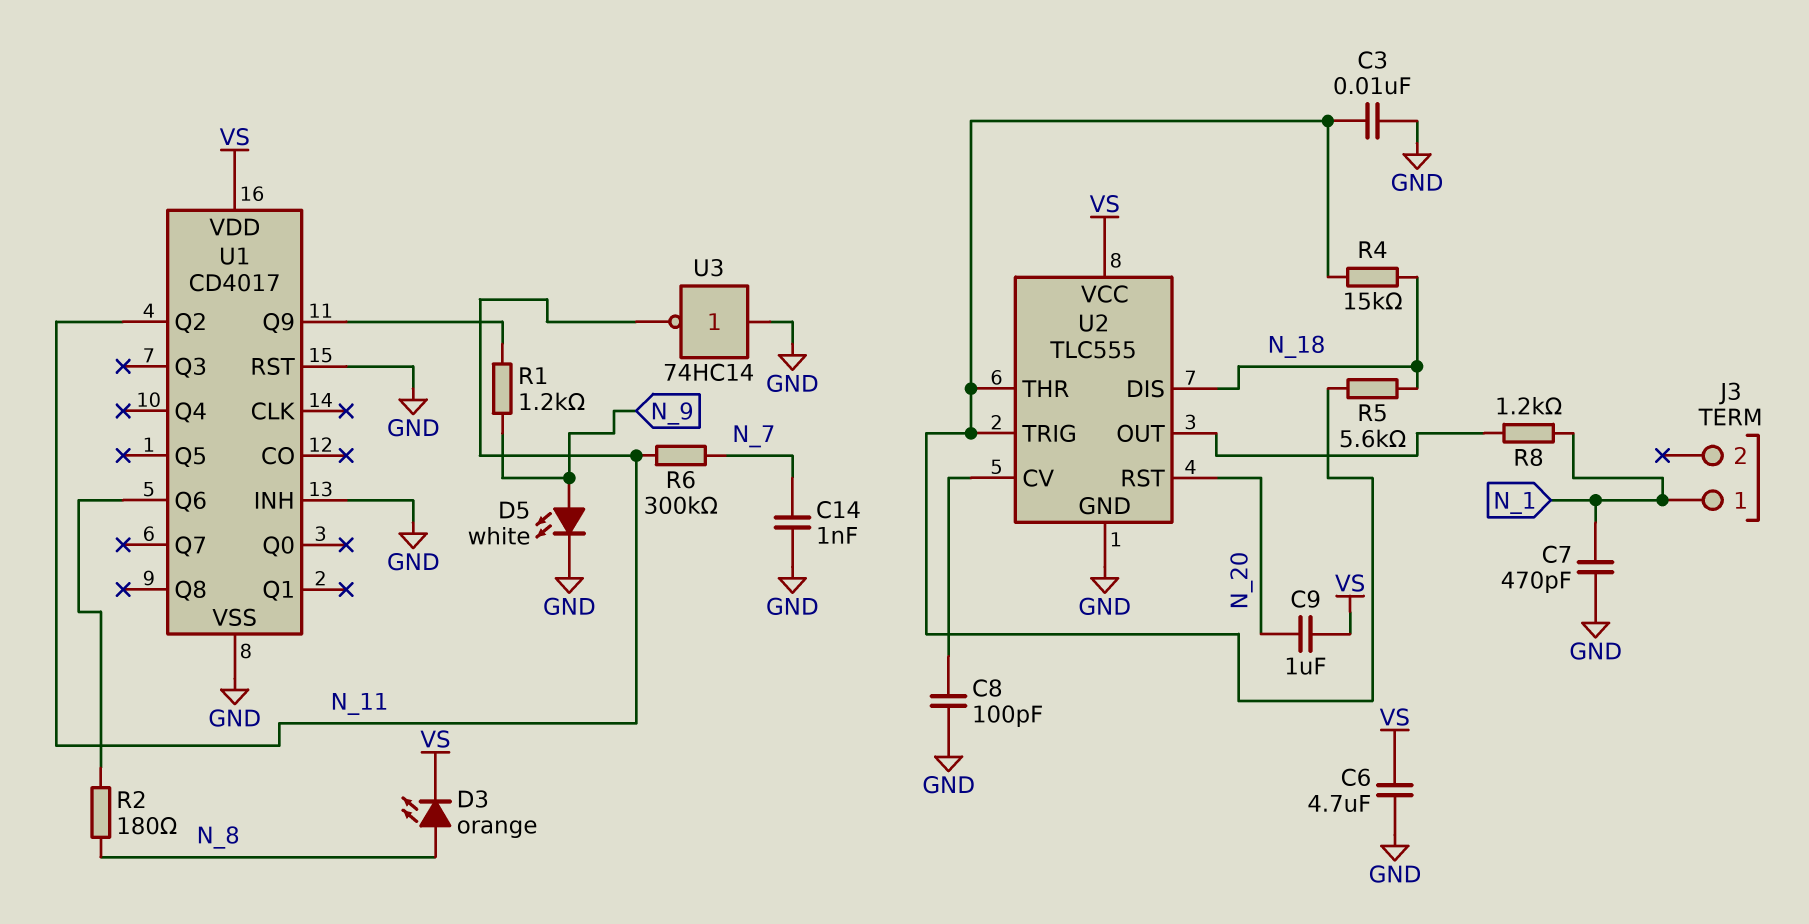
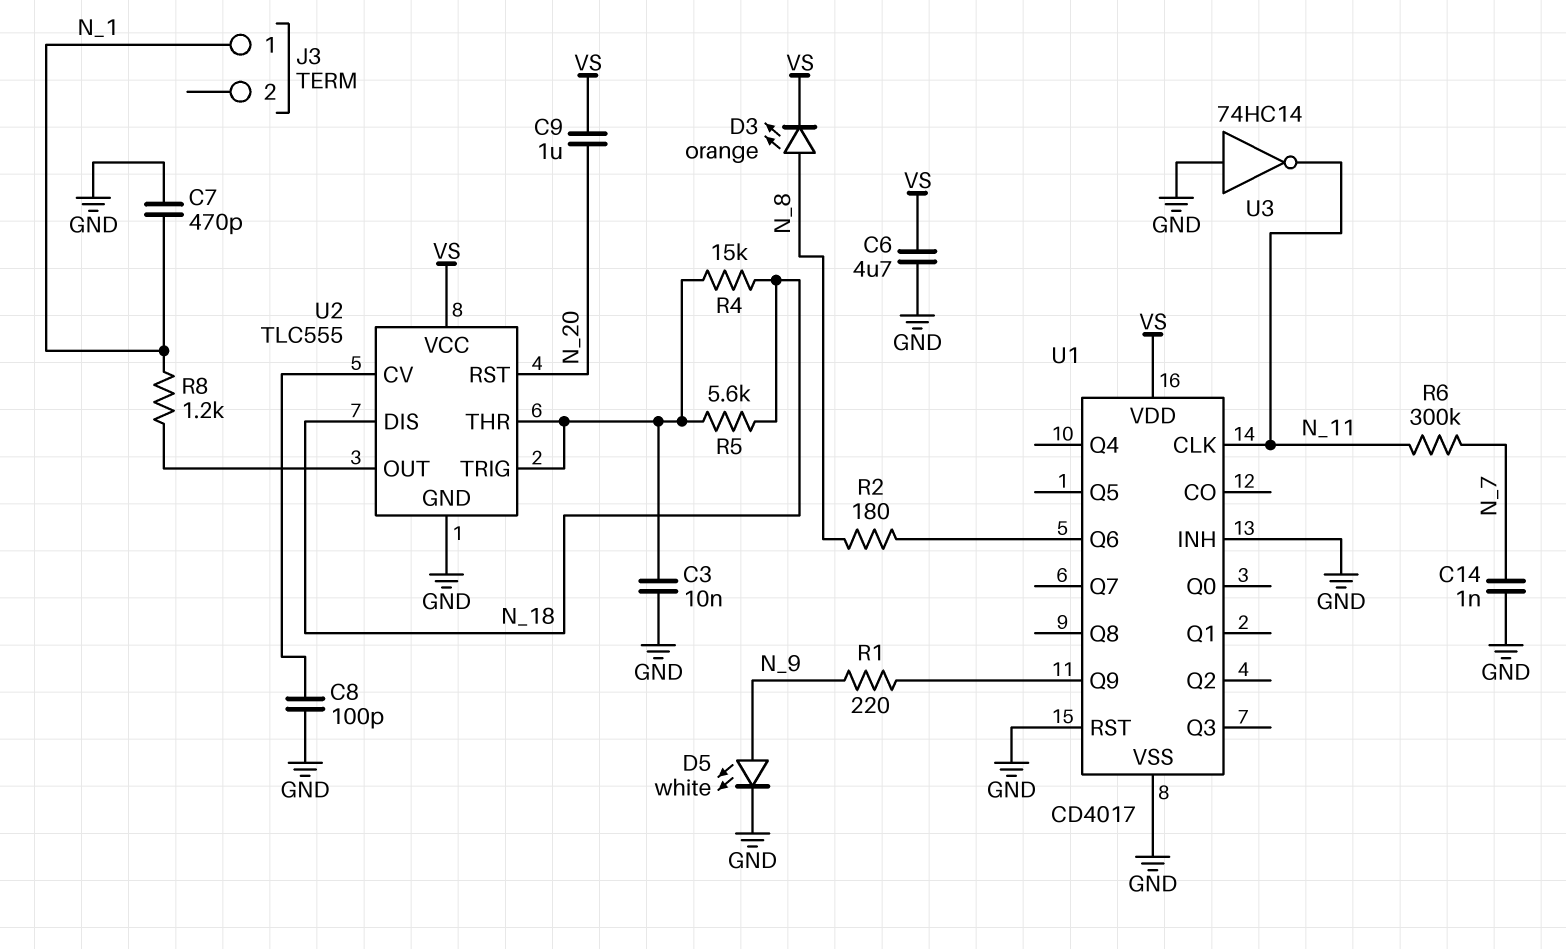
R1: 1.2k (N_9, U1/Q9) -> 220 (N_9, U1/Q9)
U1 pin CLK: none -> N_11
U1 pin Q2: N_11 -> none

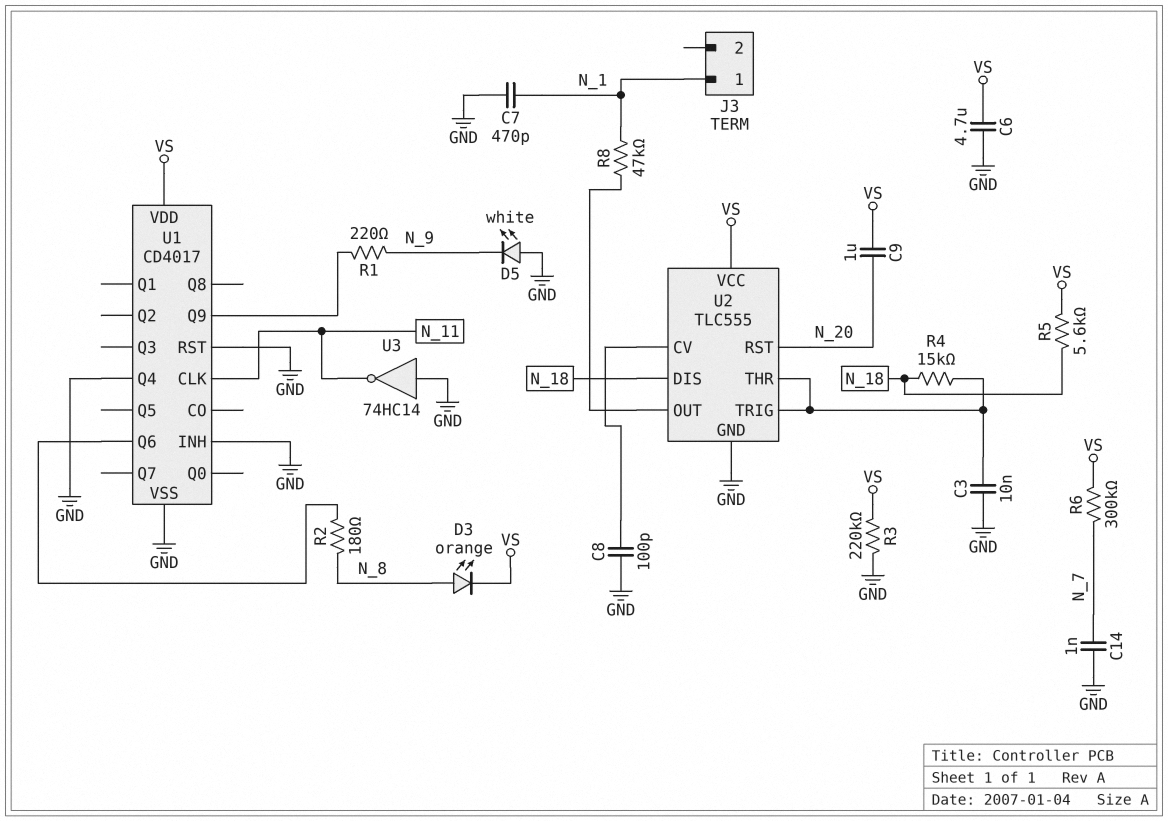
D5: LED white (A N_9, K GND) -> LED white (A GND, K N_9)
R3: none -> 220k (GND, VS)
R5: 5.6k (N_18, U2/THR) -> 5.6k (N_18, VS)
R6: 300k (N_7, N_11) -> 300k (N_7, VS)
R8: 1.2k (N_1, U2/OUT) -> 47k (N_1, U2/OUT)
U1 pin Q4: none -> GND

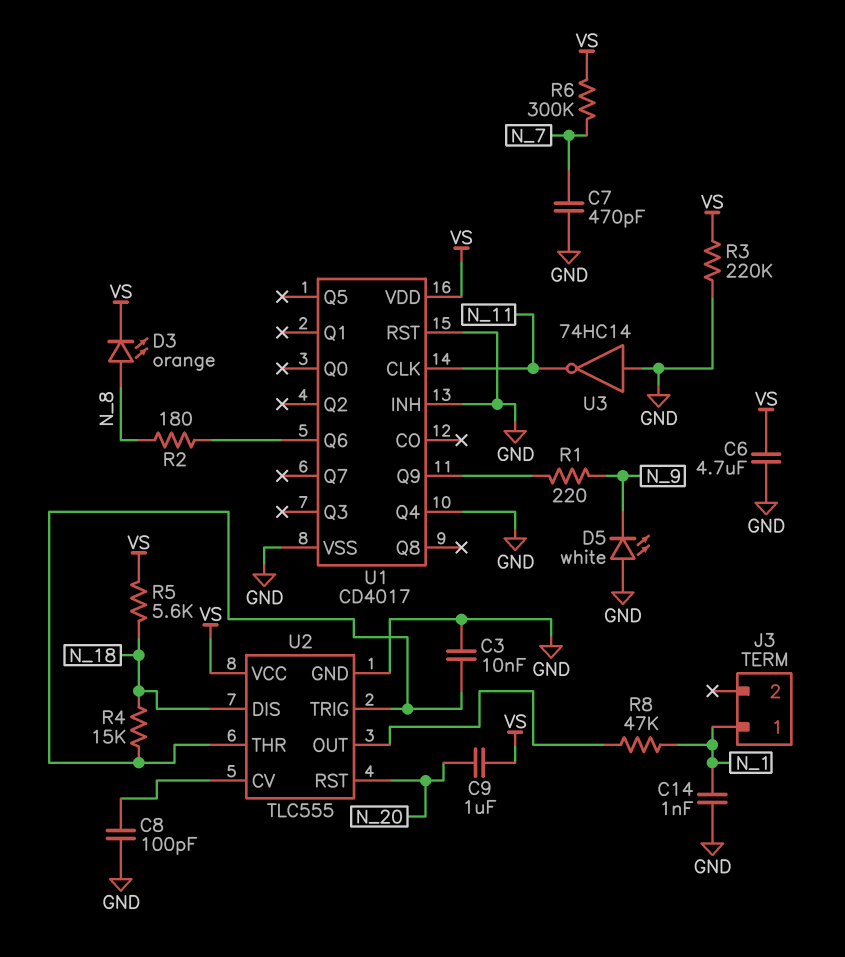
C7: 470pF (GND, N_1) -> 470pF (GND, N_7)
C14: 1nF (GND, N_7) -> 1nF (GND, N_1)

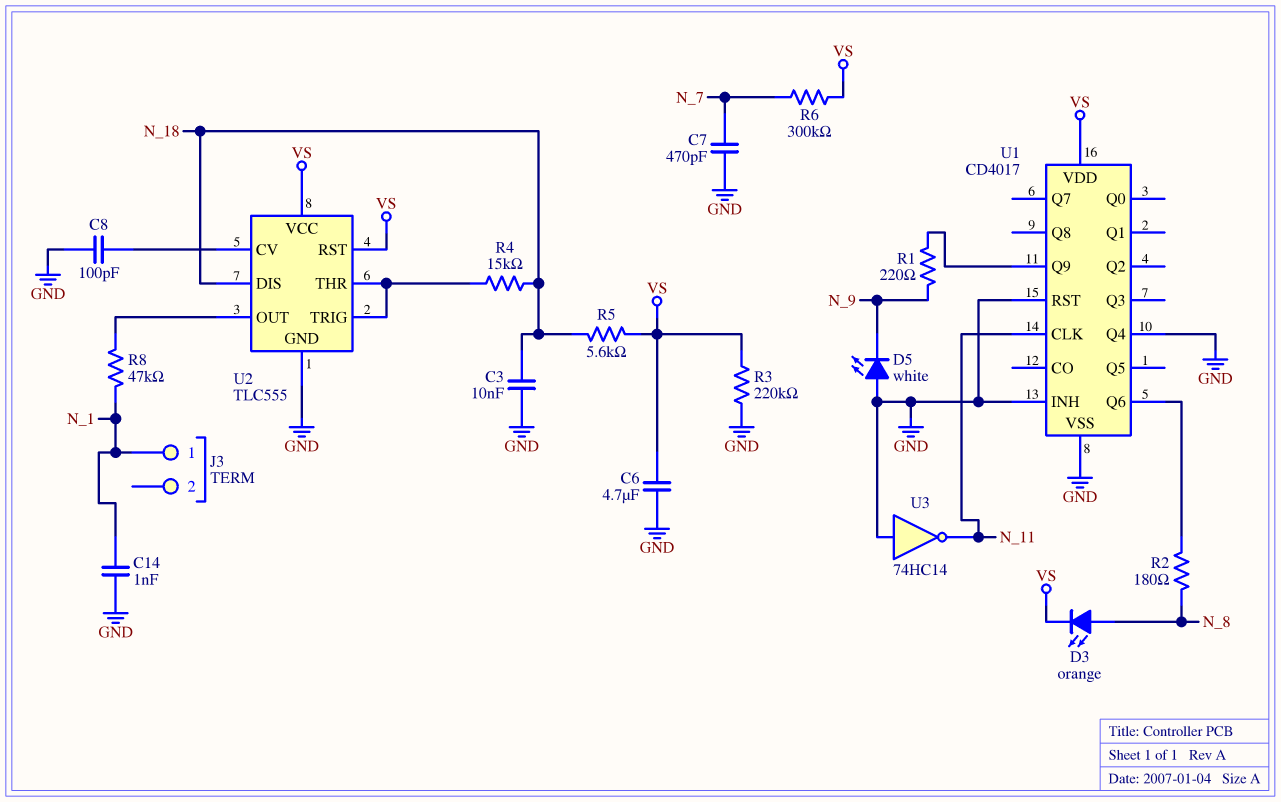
C3: 10nF (GND, U2/THR) -> 10nF (GND, N_18)
C9: 1uF (N_20, VS) -> none
U2 pin RST: N_20 -> VS

